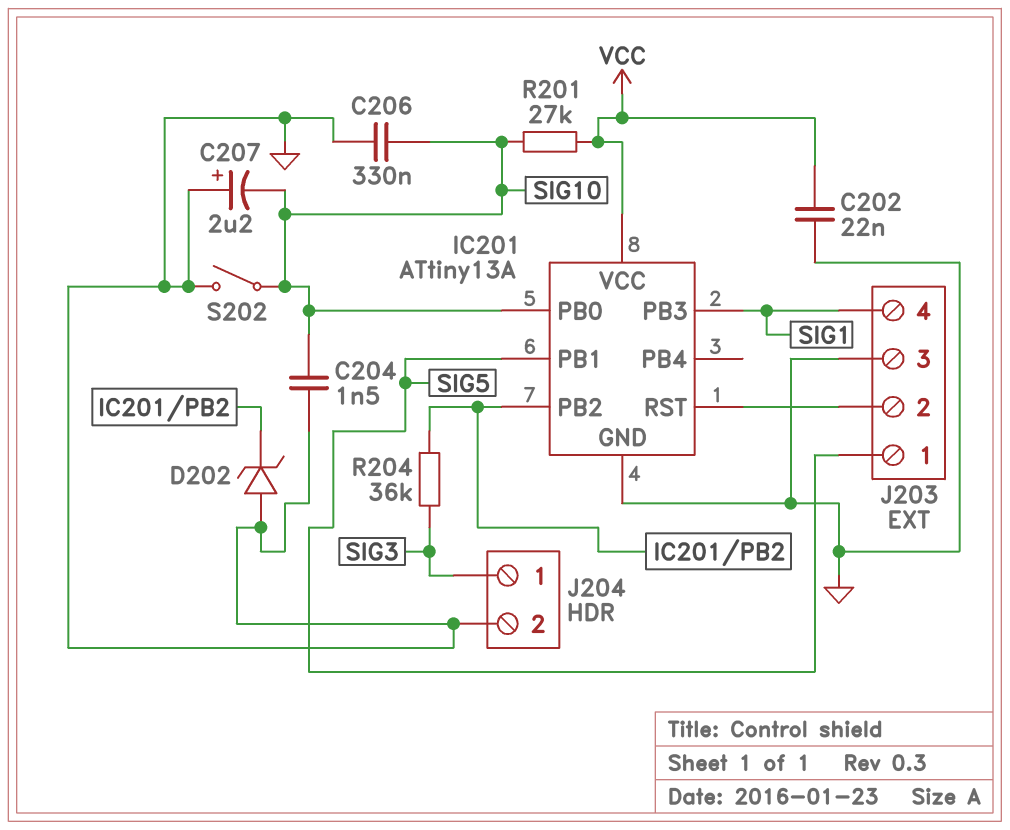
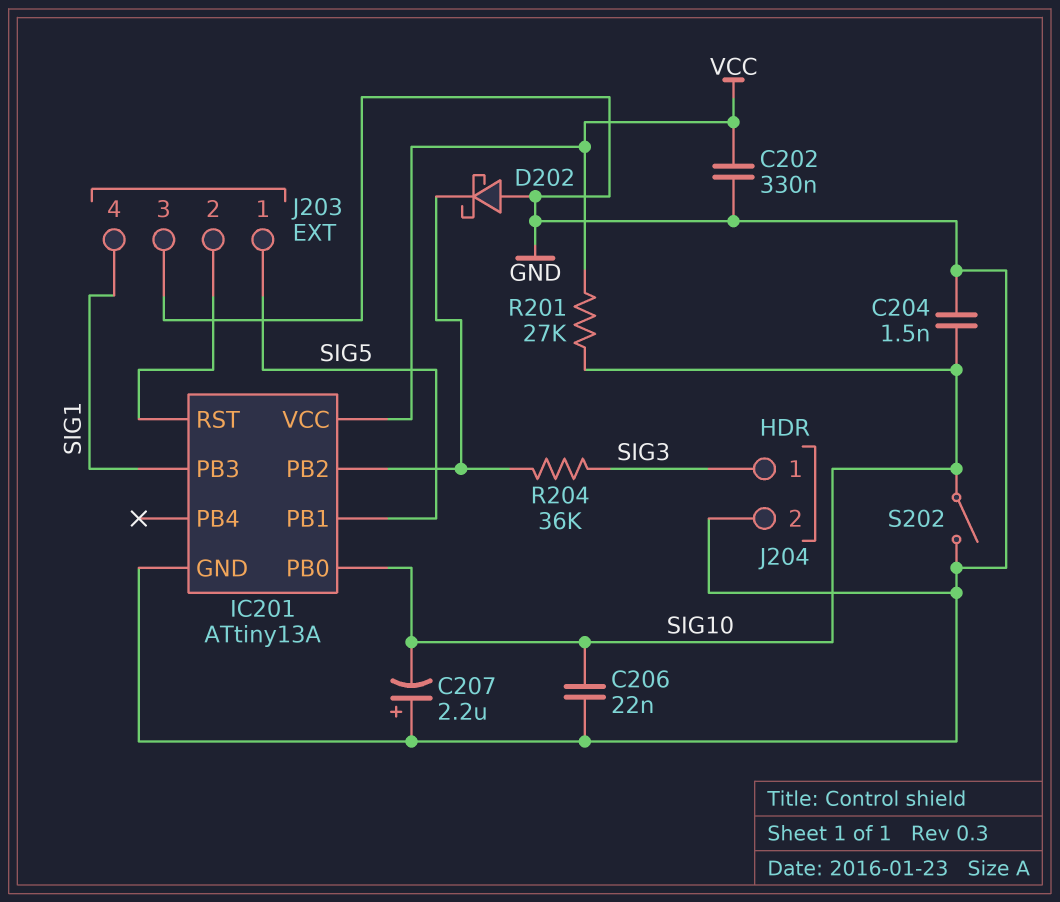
C202: 22nF (GND, VCC) -> 330nF (GND, VCC)
C206: 330nF (GND, SIG10) -> 22nF (GND, SIG10)
D202: zener (A GND, K IC201/PB2) -> schottky (A GND, K IC201/PB2)

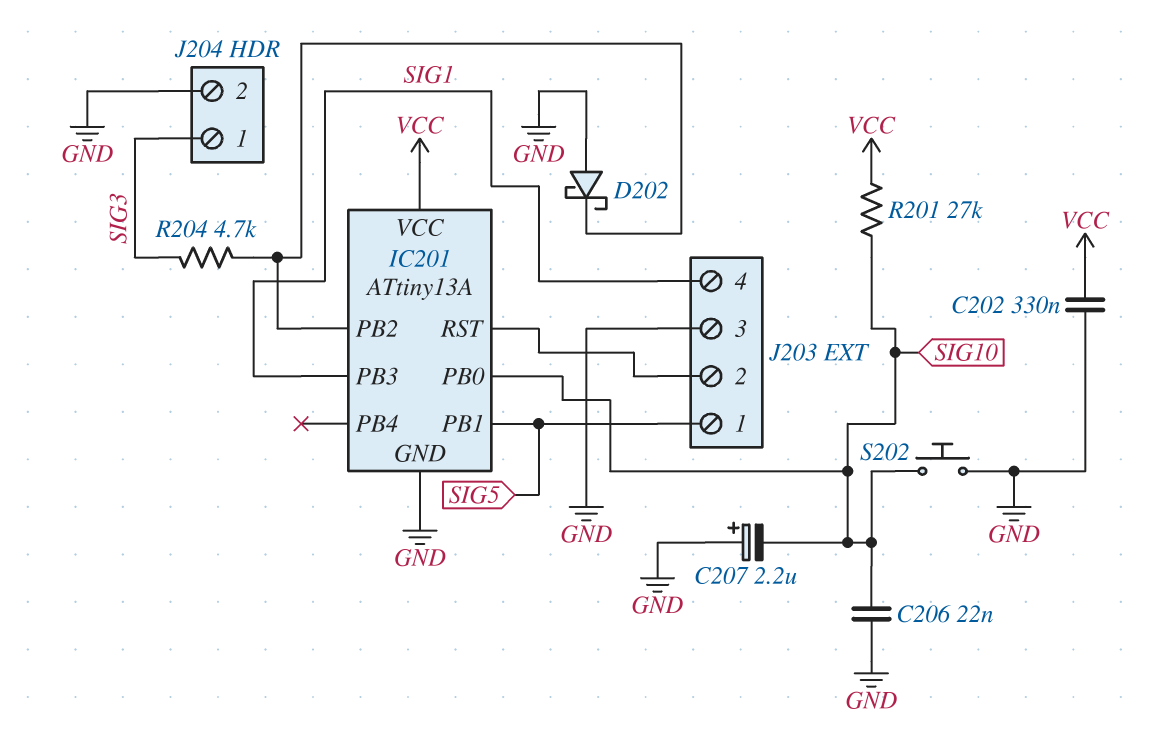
C204: 1.5nF (GND, SIG10) -> none
R204: 36k (IC201/PB2, SIG3) -> 4.7k (IC201/PB2, SIG3)
S202: switch (GND, SIG10) -> button (GND, SIG10)

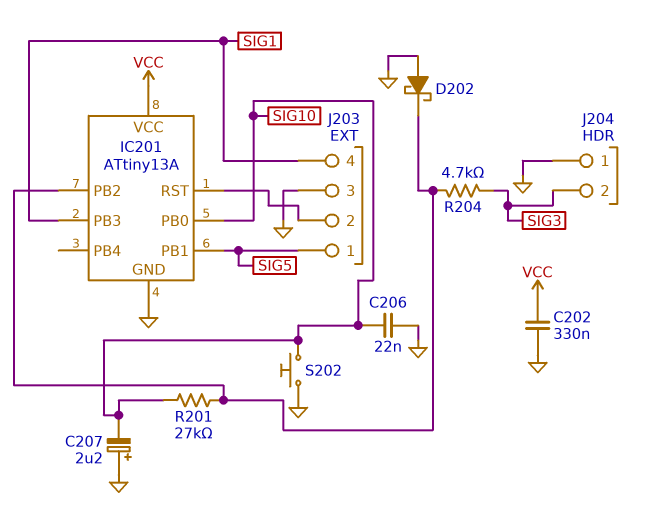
J204 pin 1: SIG3 -> GND
J204 pin 2: GND -> SIG3
R201: 27k (SIG10, VCC) -> 27k (IC201/PB2, SIG10)

